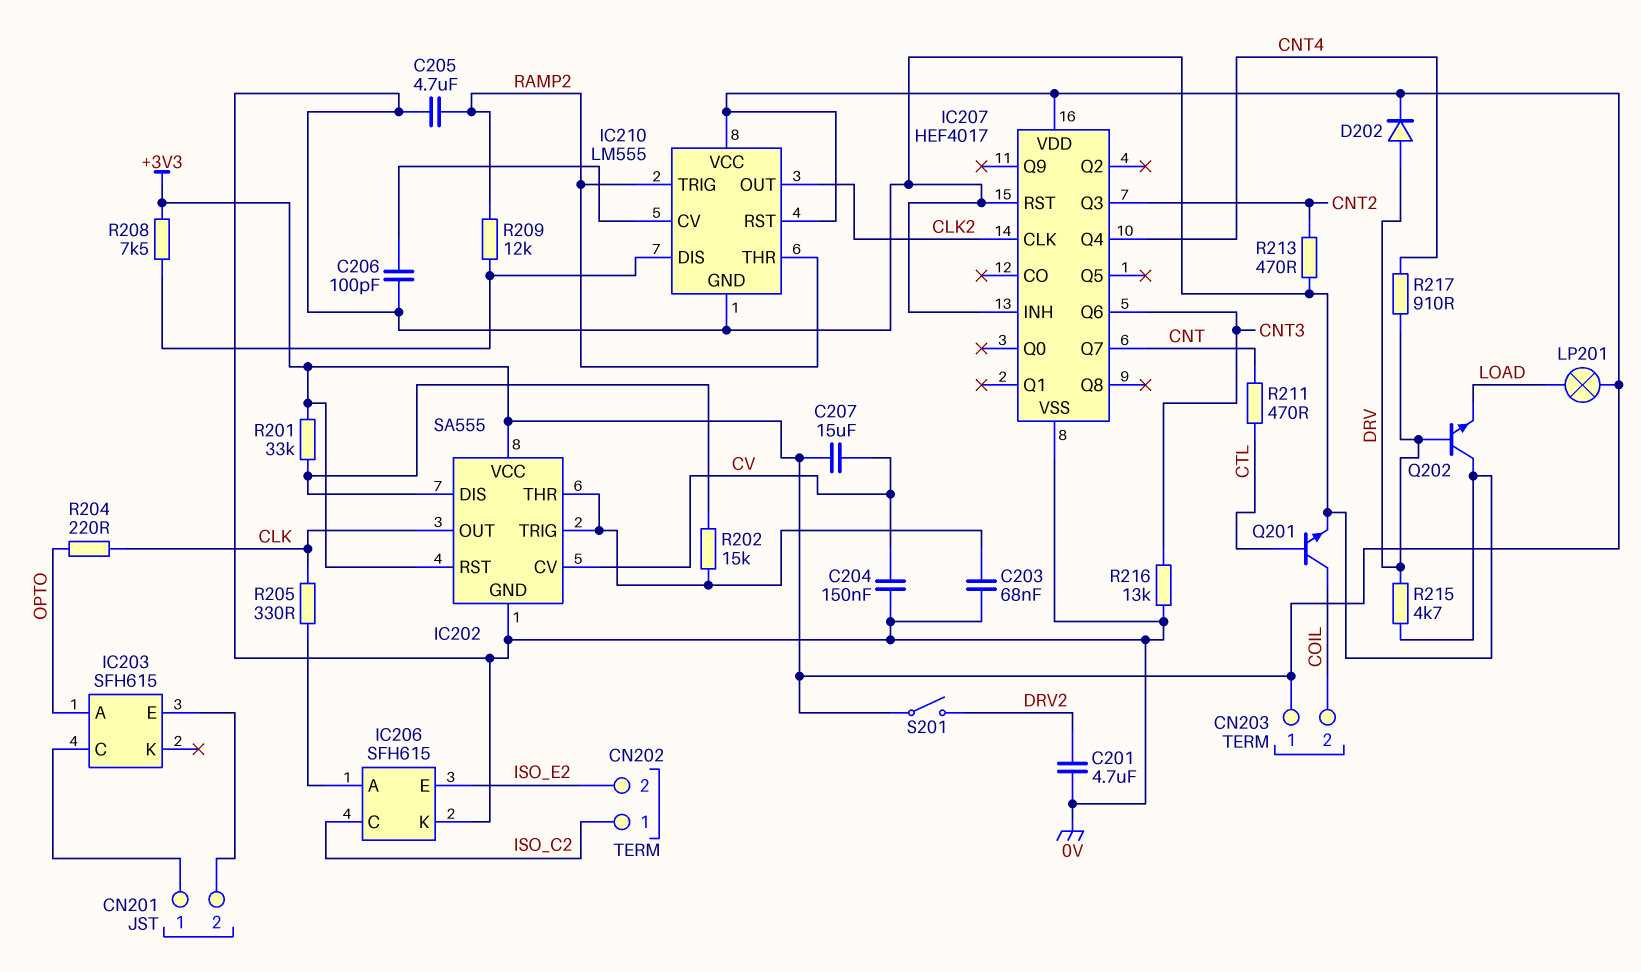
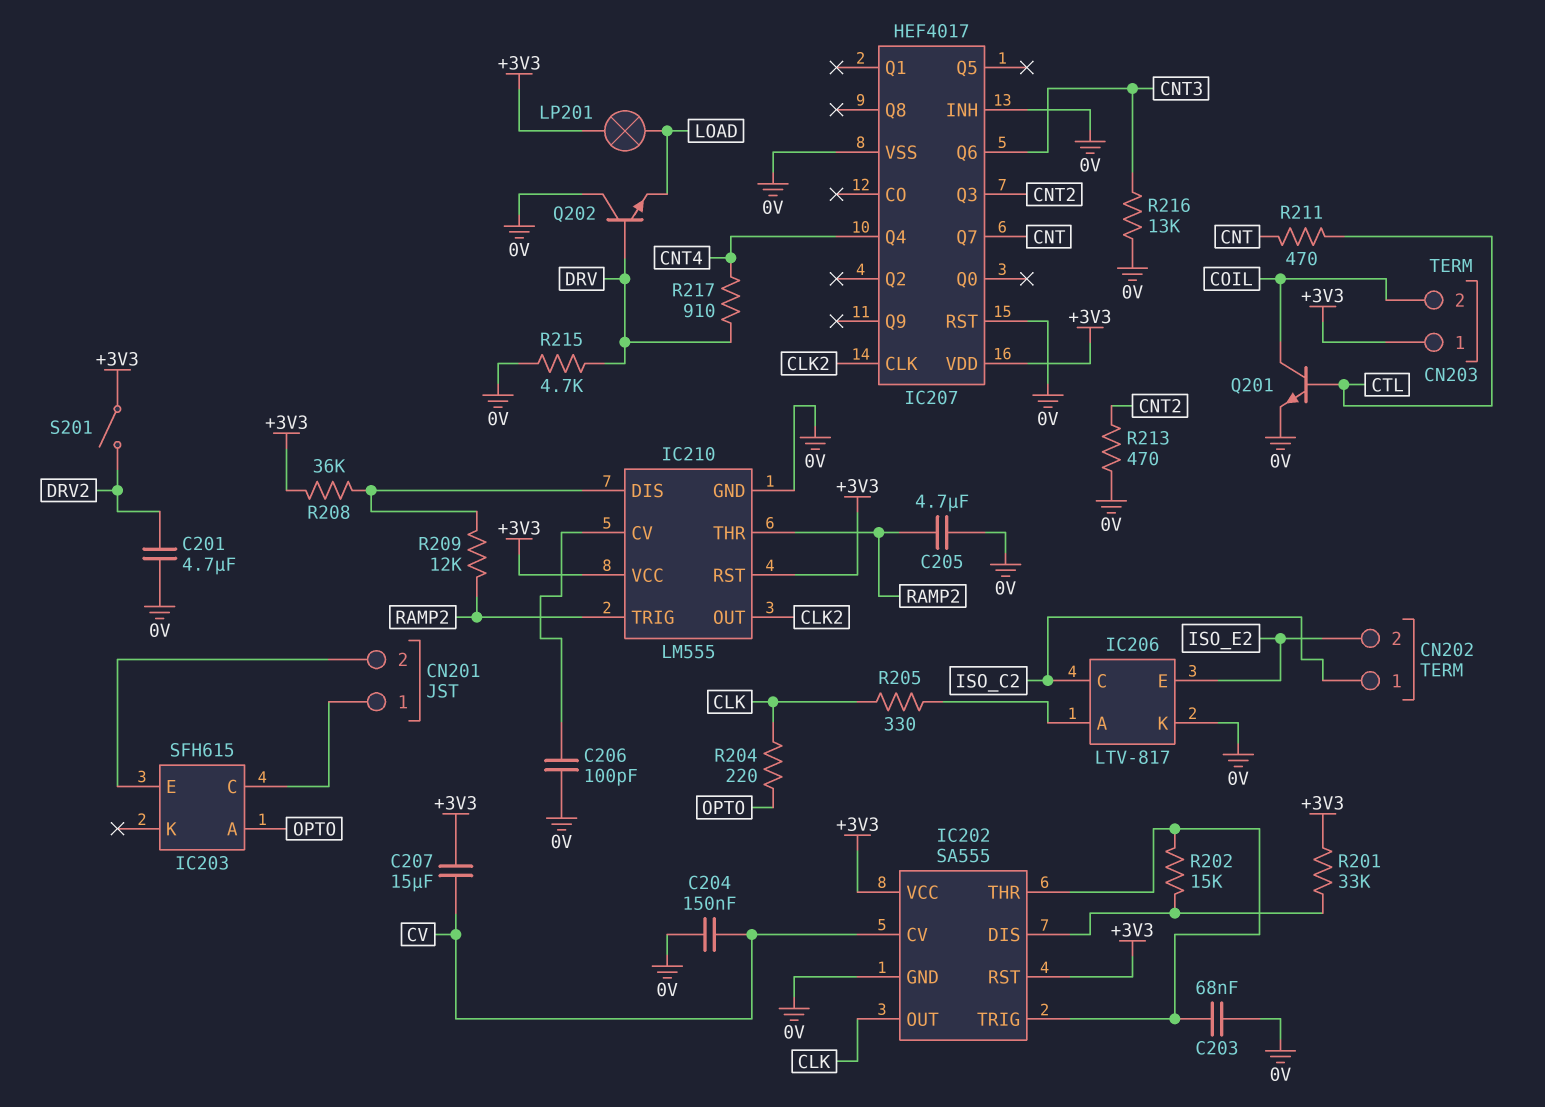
D202: diode (A DRV, K +3V3) -> none
IC206: SFH615 -> LTV-817
R208: 7.5k (+3V3, IC210/DIS) -> 36k (+3V3, IC210/DIS)

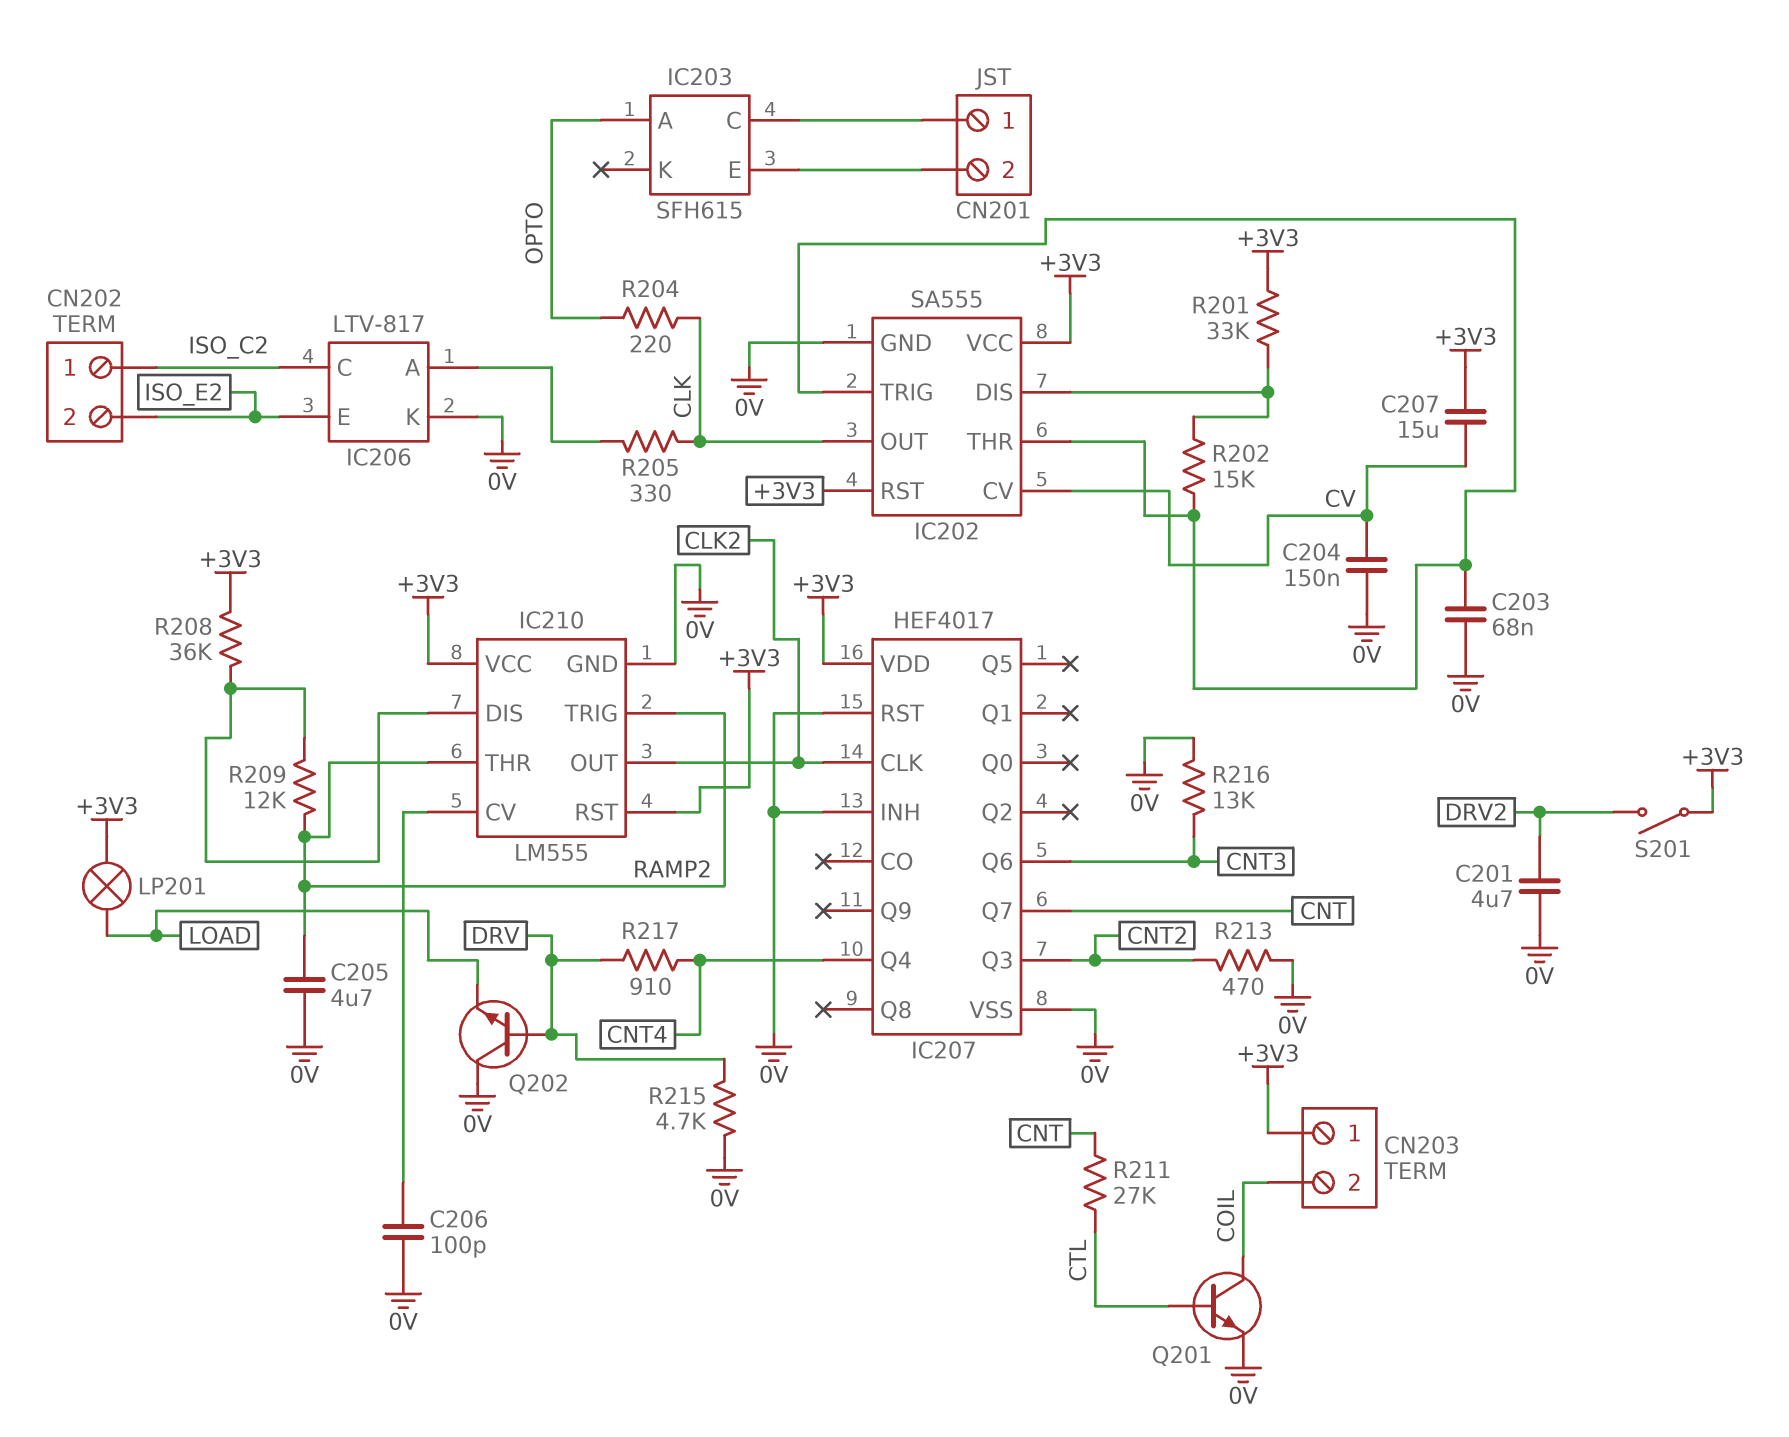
R211: 470 (CNT, CTL) -> 27k (CNT, CTL)

